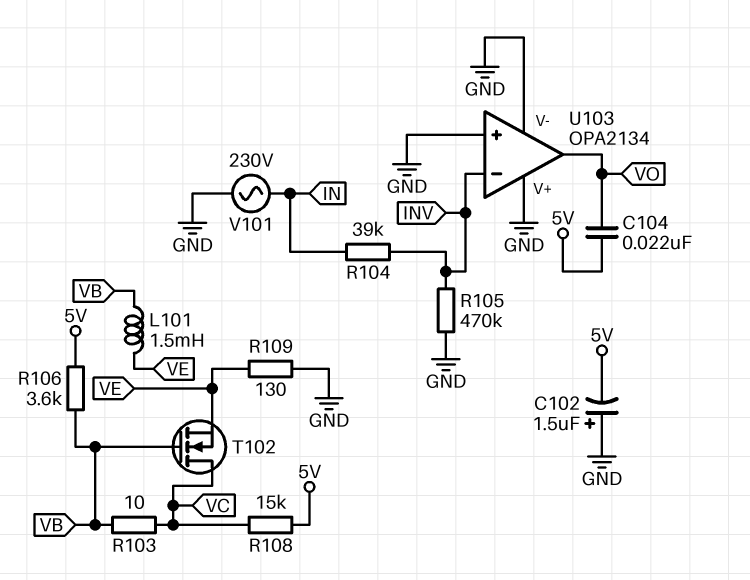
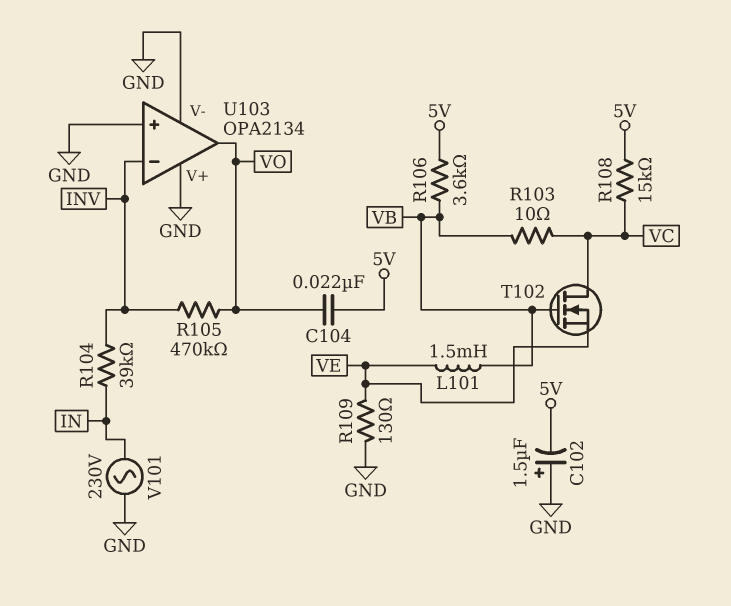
R105: 470k (GND, INV) -> 470k (INV, VO)

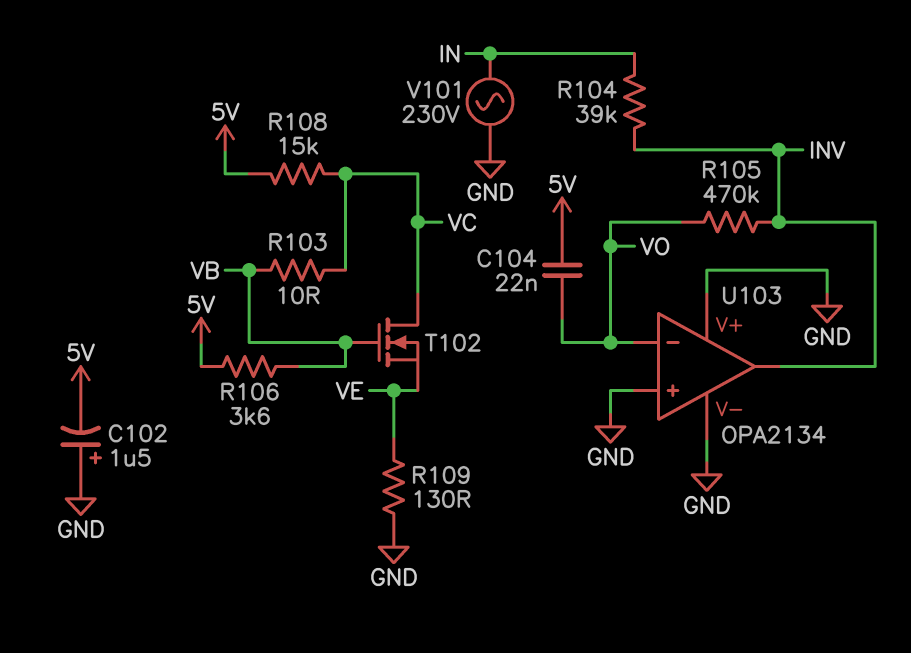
L101: 1.5mH (VB, VE) -> none
U103 pin in-: INV -> VO
U103 pin out: VO -> INV

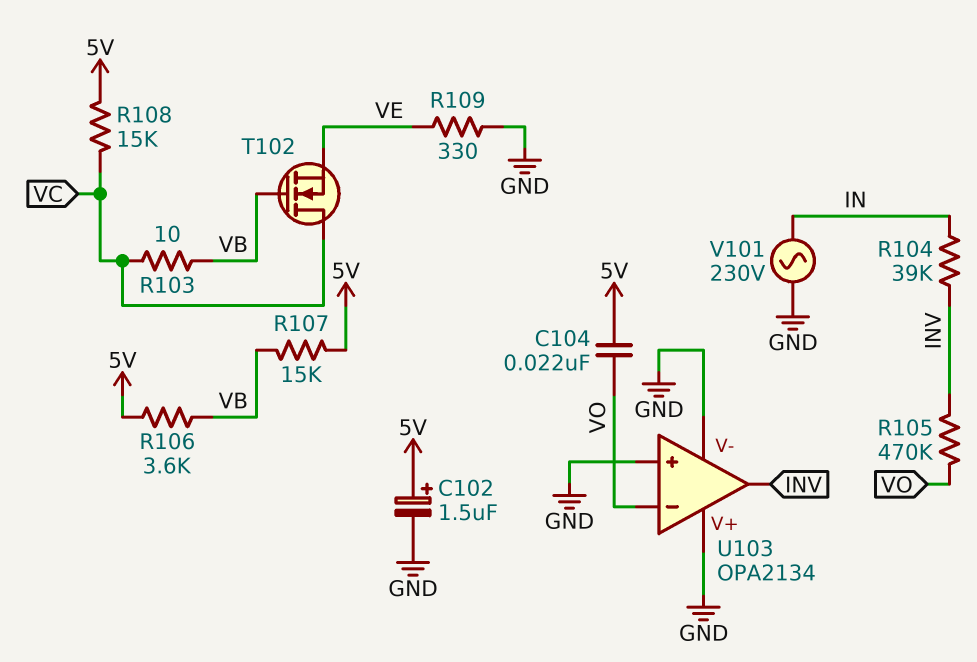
C102: 1.5uF (plus GND, minus 5V) -> 1.5uF (plus 5V, minus GND)
R107: none -> 15k (5V, VB)
R109: 130 (GND, VE) -> 330 (GND, VE)

